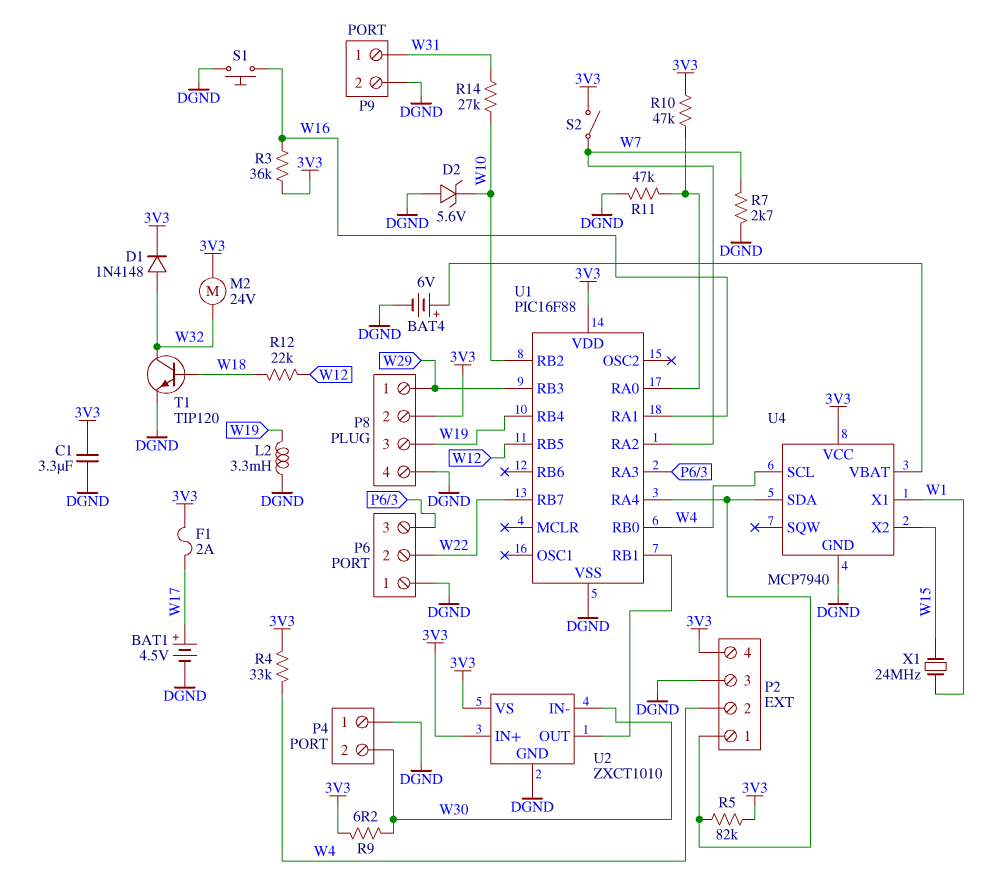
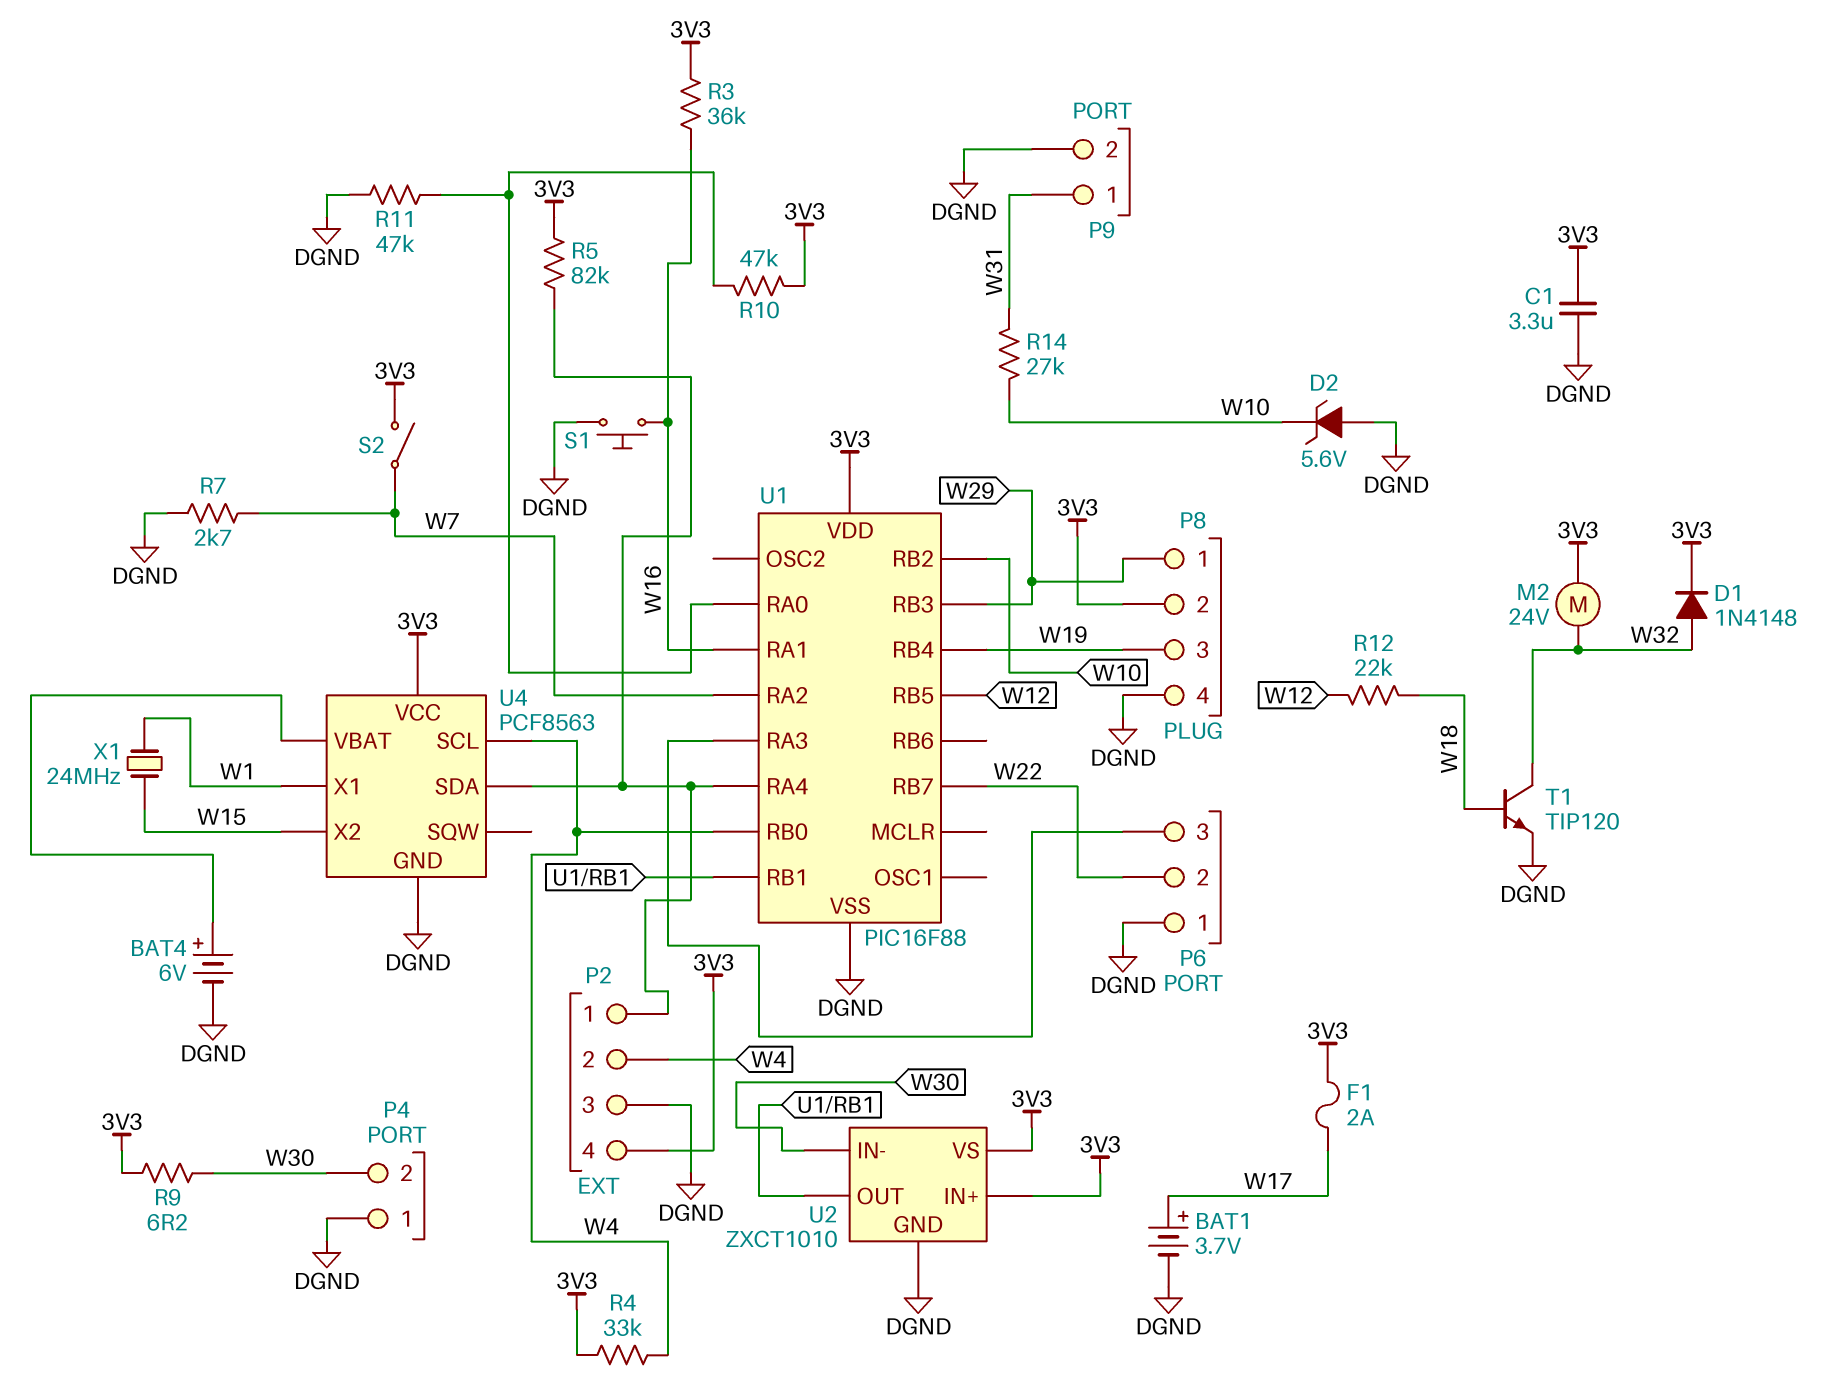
BAT1: 4.5V (plus W17, minus DGND) -> 3.7V (plus W17, minus DGND)
L2: 3.3mH (DGND, W19) -> none
U4: MCP7940 -> PCF8563

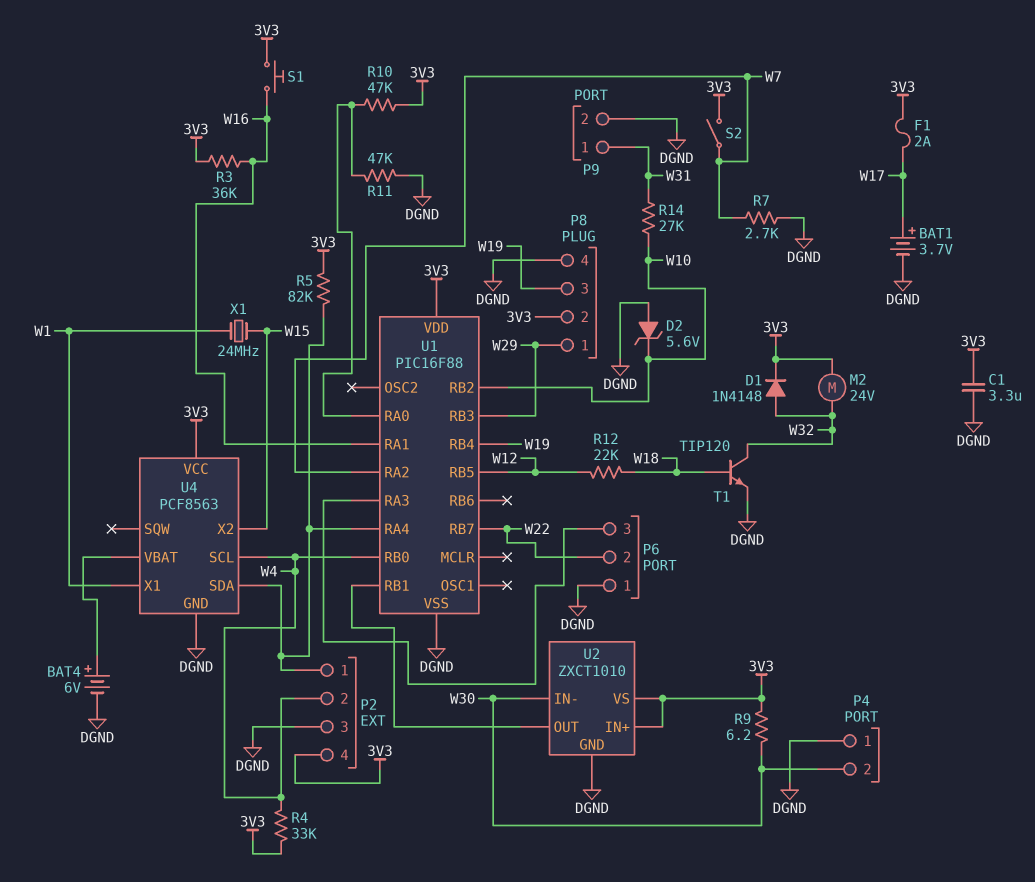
S1: button (DGND, W16) -> button (3V3, W16)

